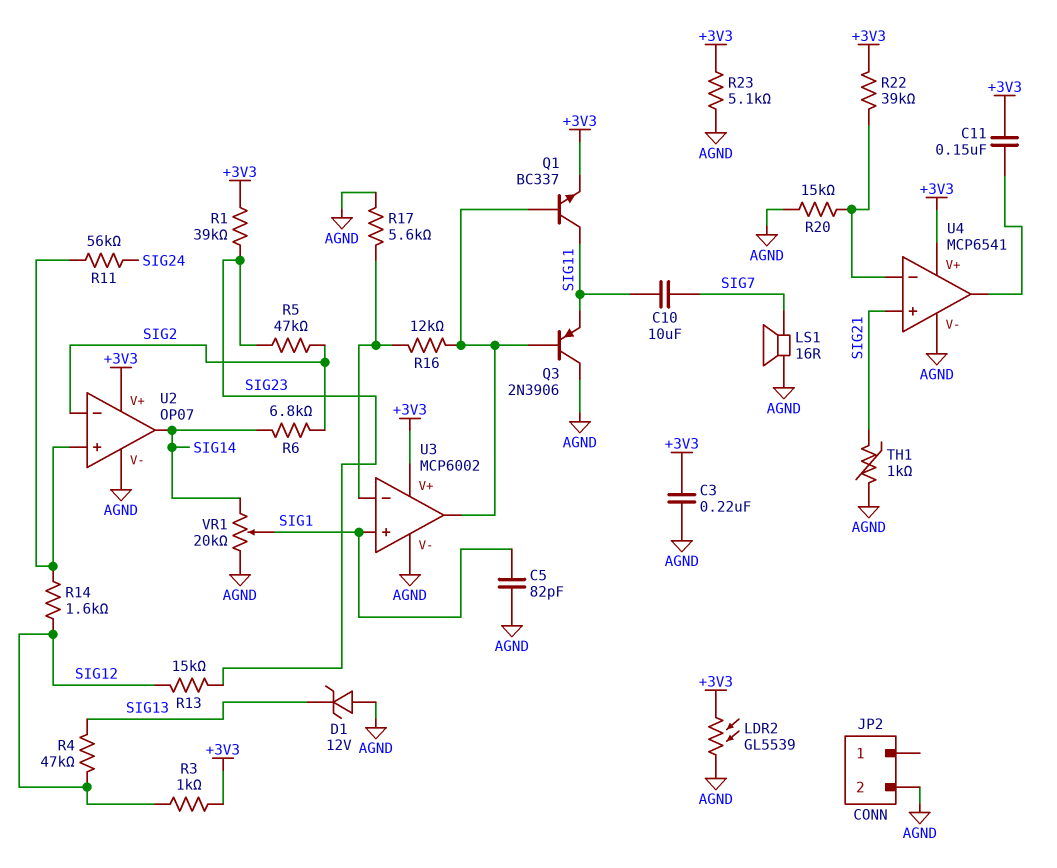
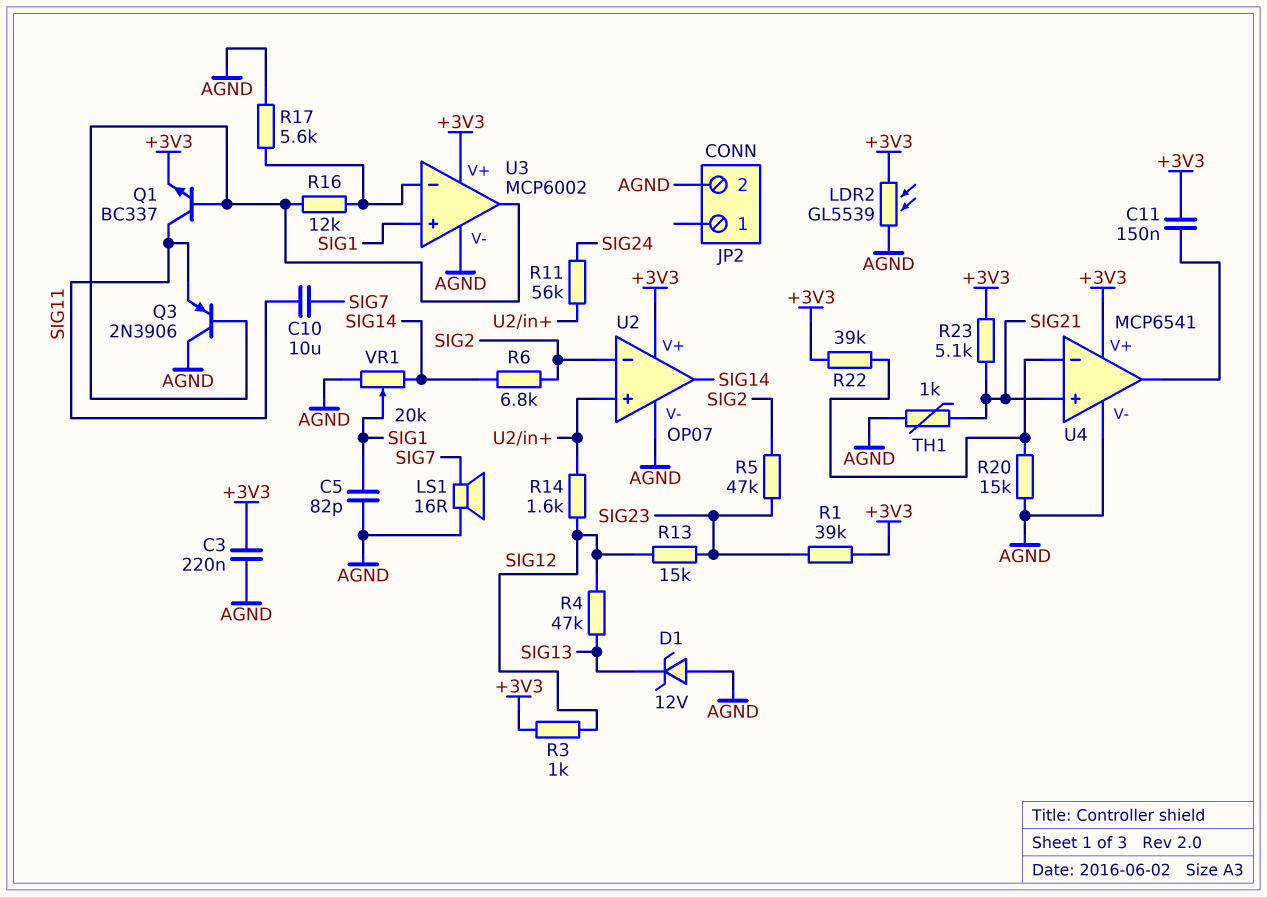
R23: 5.1k (+3V3, AGND) -> 5.1k (+3V3, SIG21)

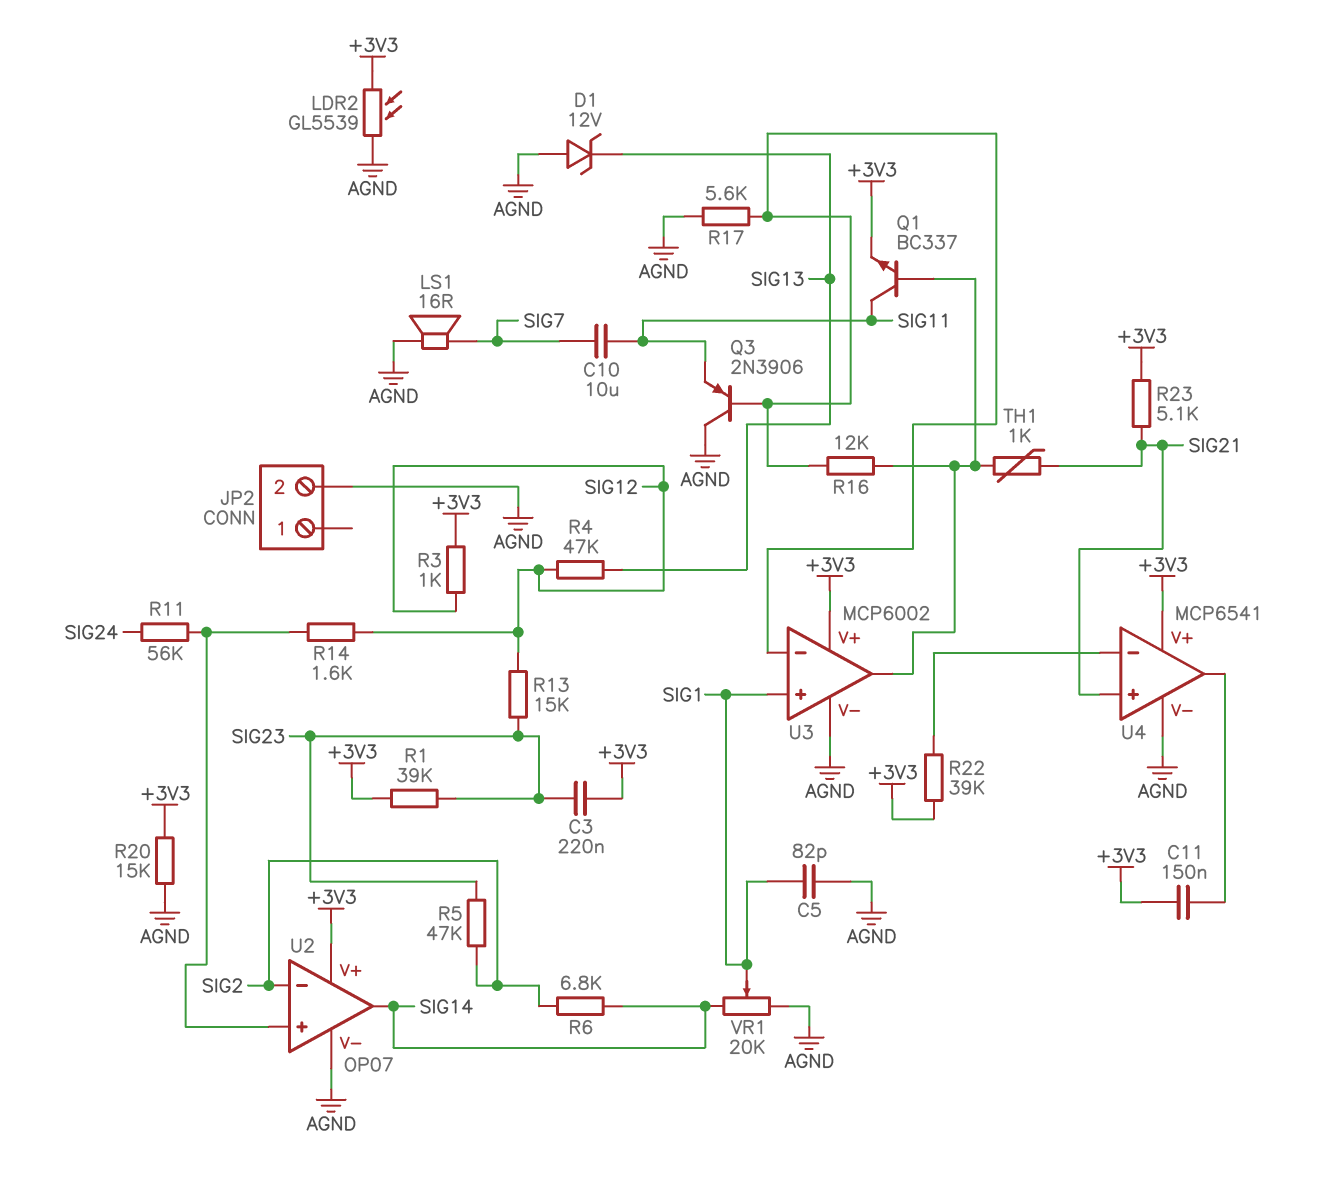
C3: 220nF (+3V3, AGND) -> 220nF (+3V3, SIG23)
Q3: PNP 2N3906 (B U3/out, C AGND, E SIG11) -> PNP 2N3906 (B U3/in-, C AGND, E SIG11)
R20: 15k (AGND, U4/in-) -> 15k (+3V3, AGND)
TH1: 1k (AGND, SIG21) -> 1k (SIG21, U3/out)

